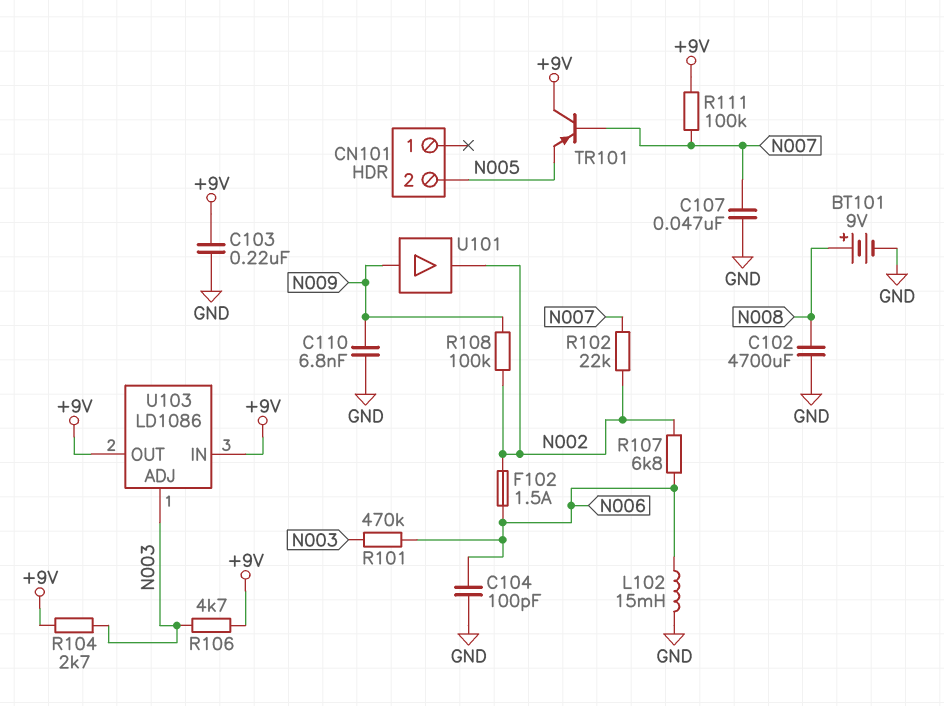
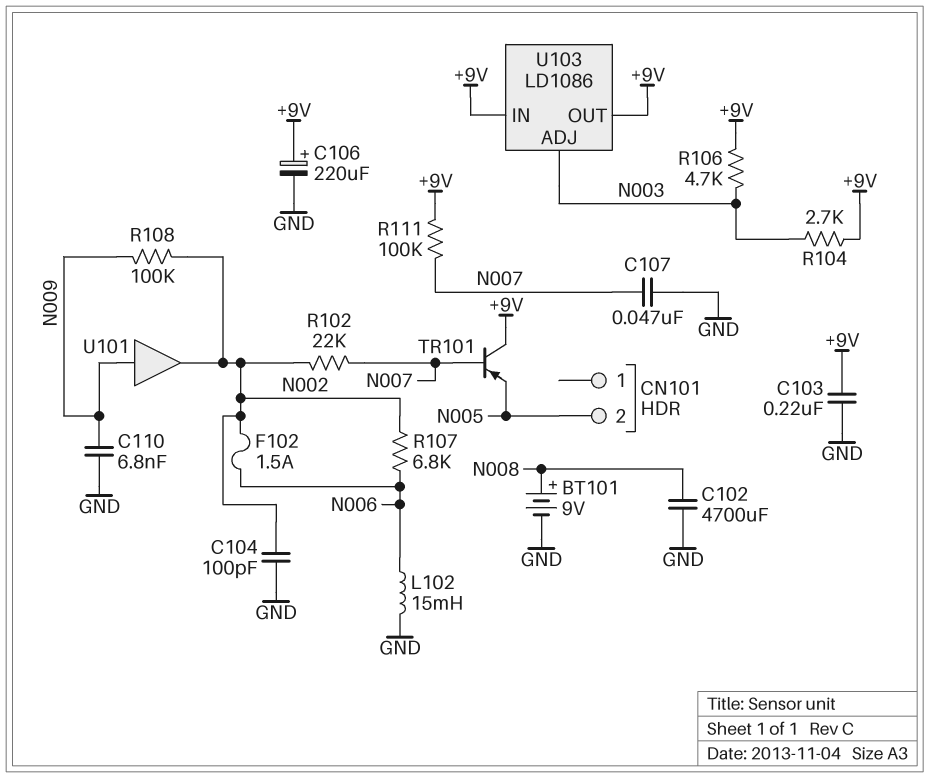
C104: 100pF (GND, N006) -> 100pF (GND, N002)
C106: none -> 220uF (plus +9V, minus GND)
R101: 470k (N003, N006) -> none

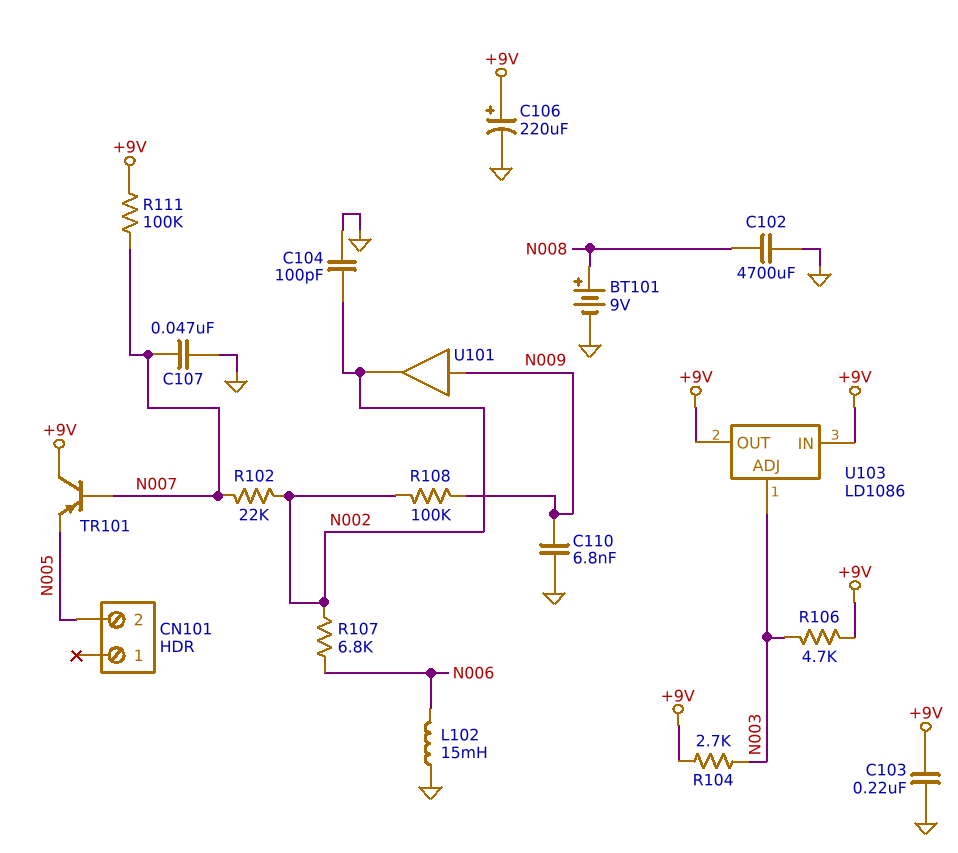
F102: 1.5A (N002, N006) -> none

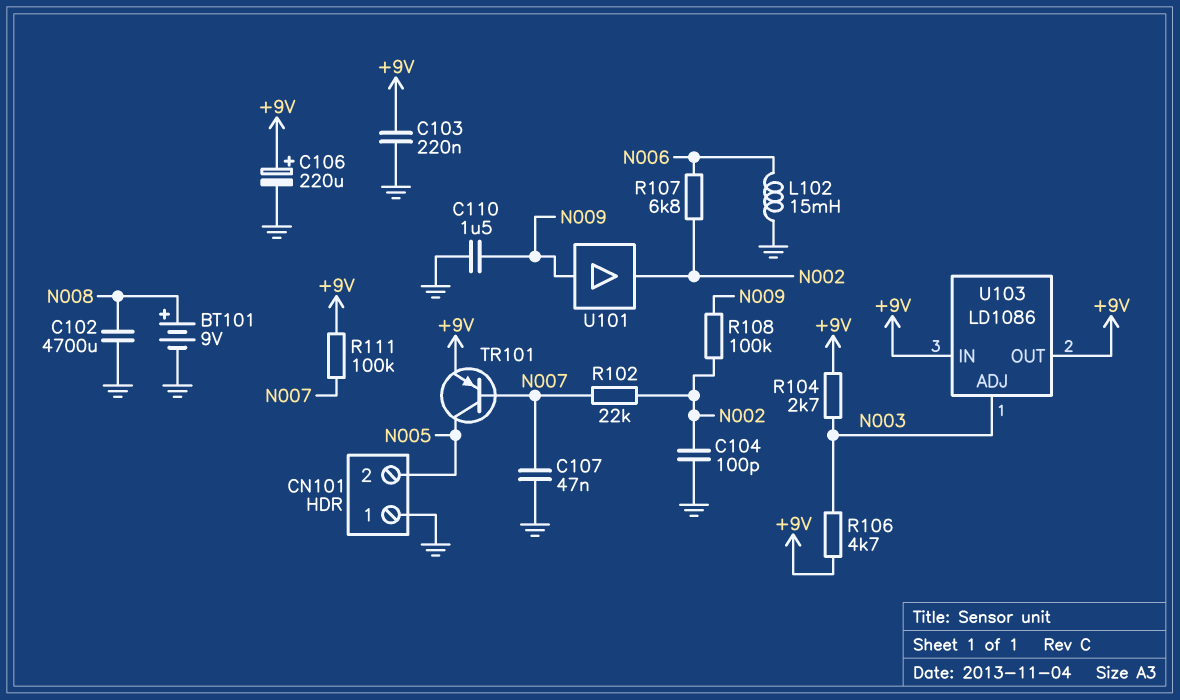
C110: 6.8nF (GND, N009) -> 1.5uF (GND, N009)
CN101 pin 1: none -> GND
TR101: PNP (B N007, C +9V, E N005) -> PNP (B N007, C N005, E +9V)

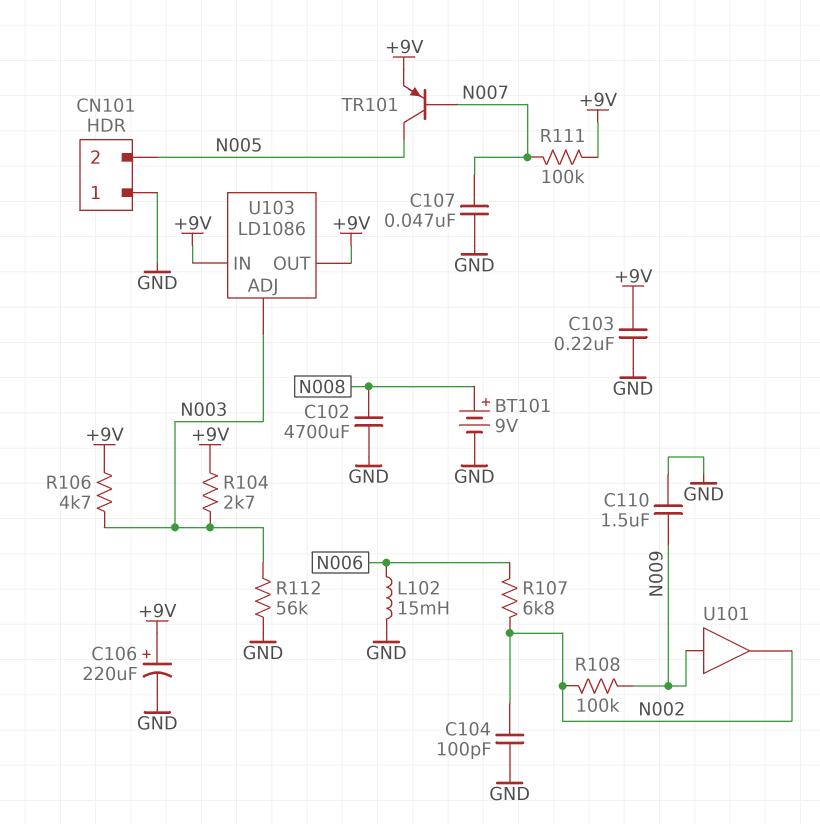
R102: 22k (N002, N007) -> none
R112: none -> 56k (GND, N003)

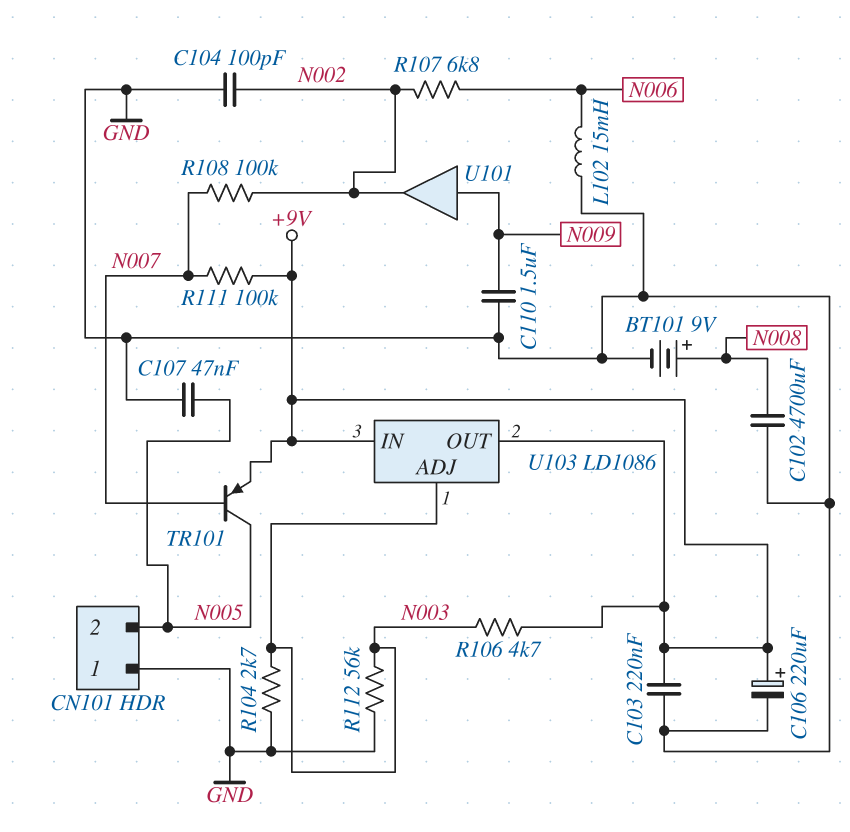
C107: 47nF (GND, N007) -> 47nF (GND, N005)
R104: 2.7k (+9V, N003) -> 2.7k (GND, N003)
R108: 100k (N002, N009) -> 100k (N002, N007)

